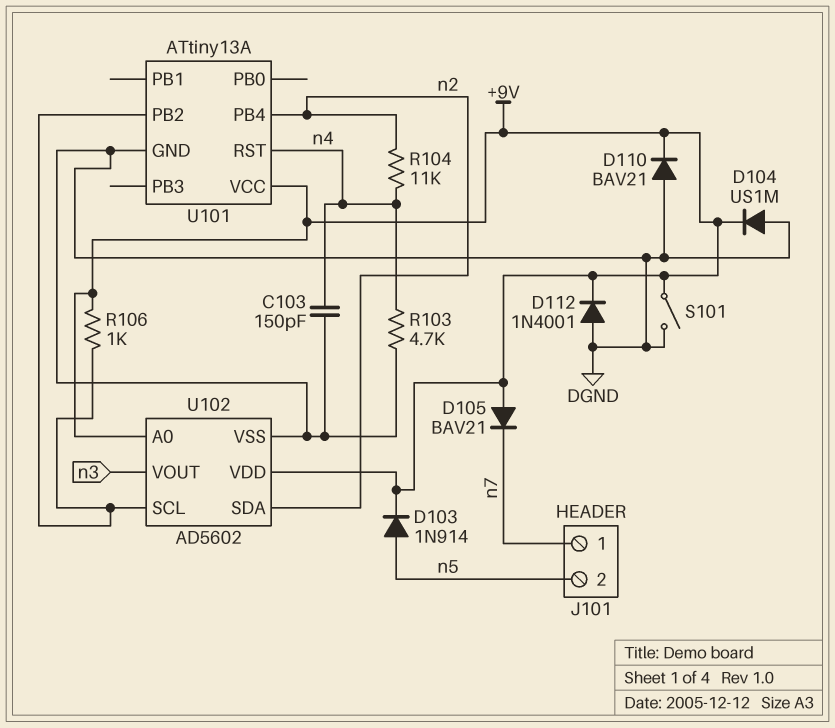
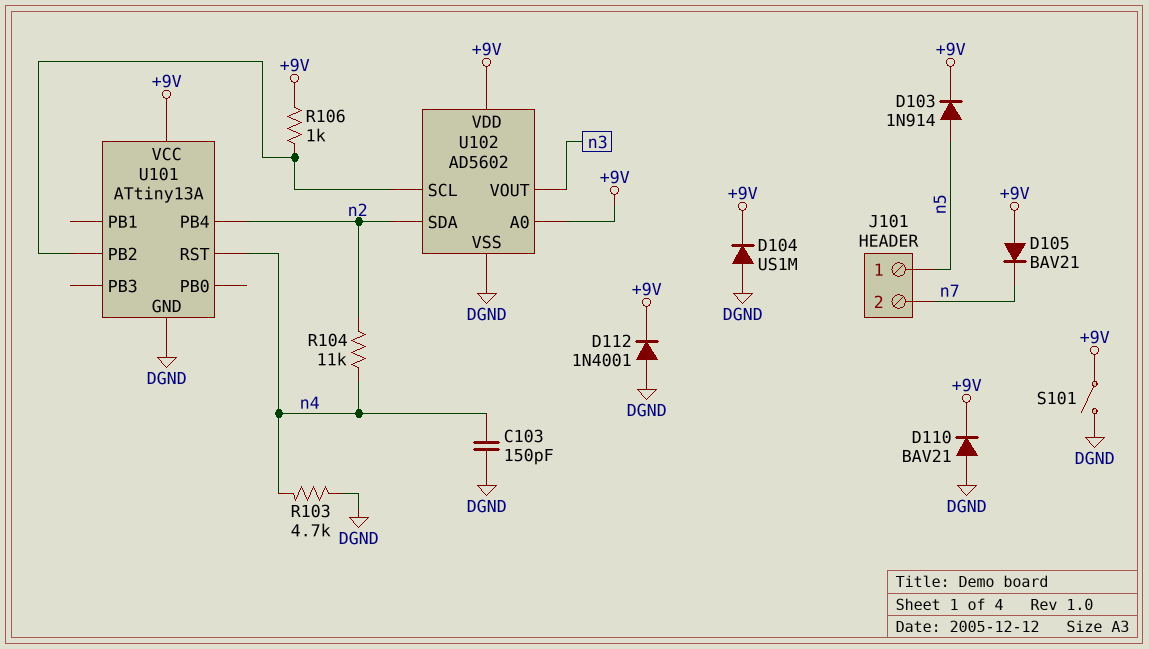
J101 pin 1: n7 -> n5
J101 pin 2: n5 -> n7

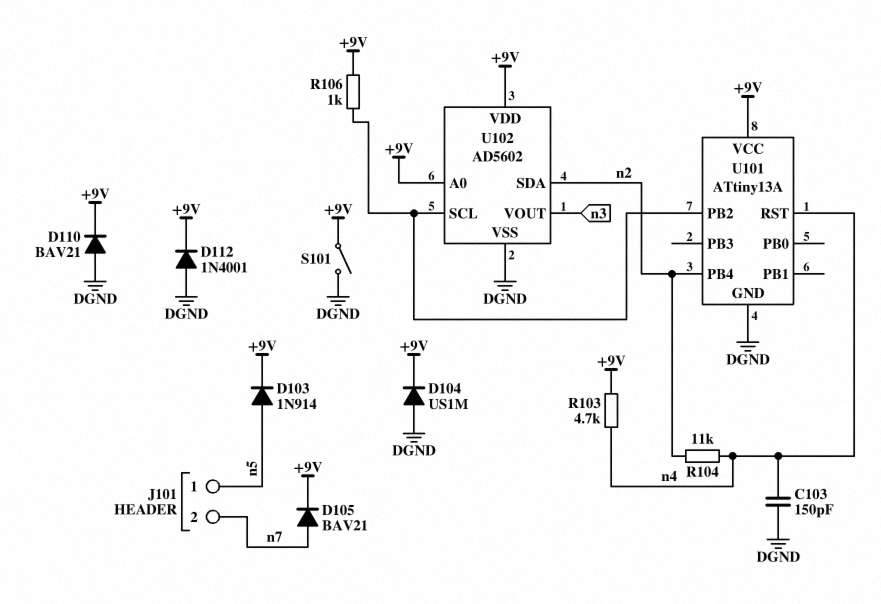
D105: diode BAV21 (A +9V, K n7) -> diode BAV21 (A n7, K +9V)
R103: 4.7k (DGND, n4) -> 4.7k (+9V, n4)

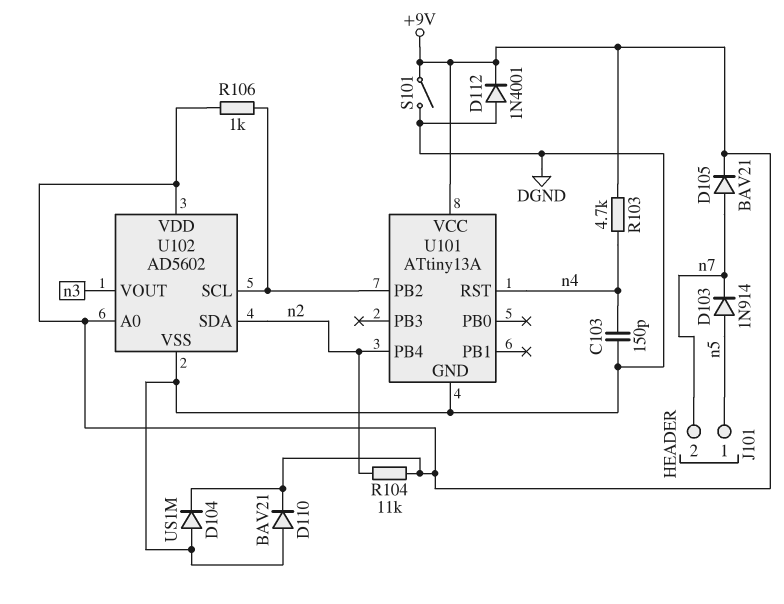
D103: diode 1N914 (A n5, K +9V) -> diode 1N914 (A n5, K n7)
R104: 11k (n2, n4) -> 11k (+9V, n2)

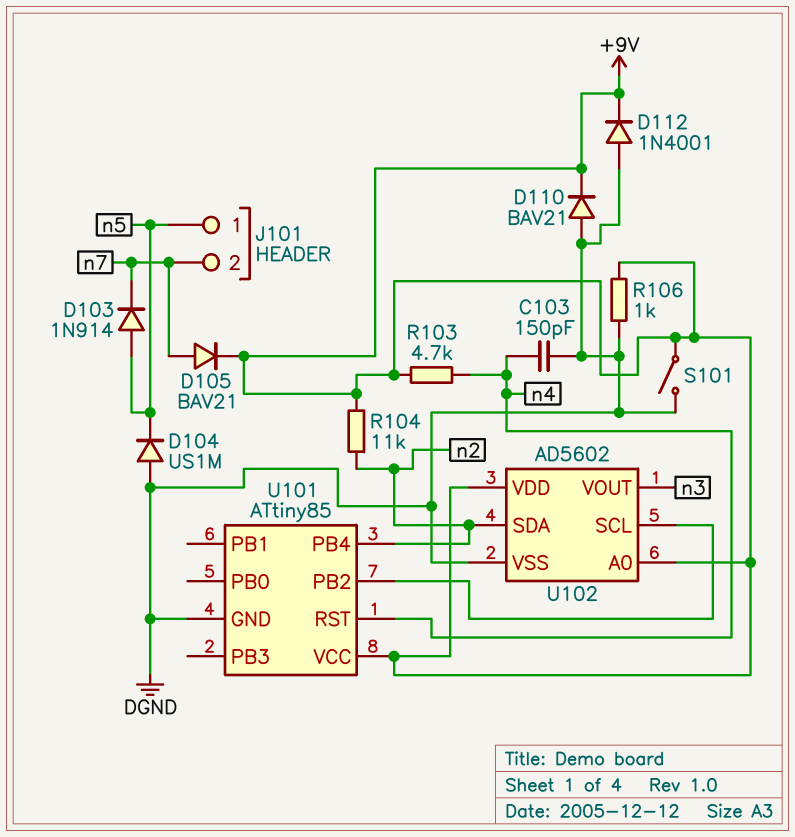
D104: diode US1M (A DGND, K +9V) -> diode US1M (A DGND, K n5)
R106: 1k (+9V, U101/PB2) -> 1k (+9V, DGND)
U101: ATtiny13A -> ATtiny85

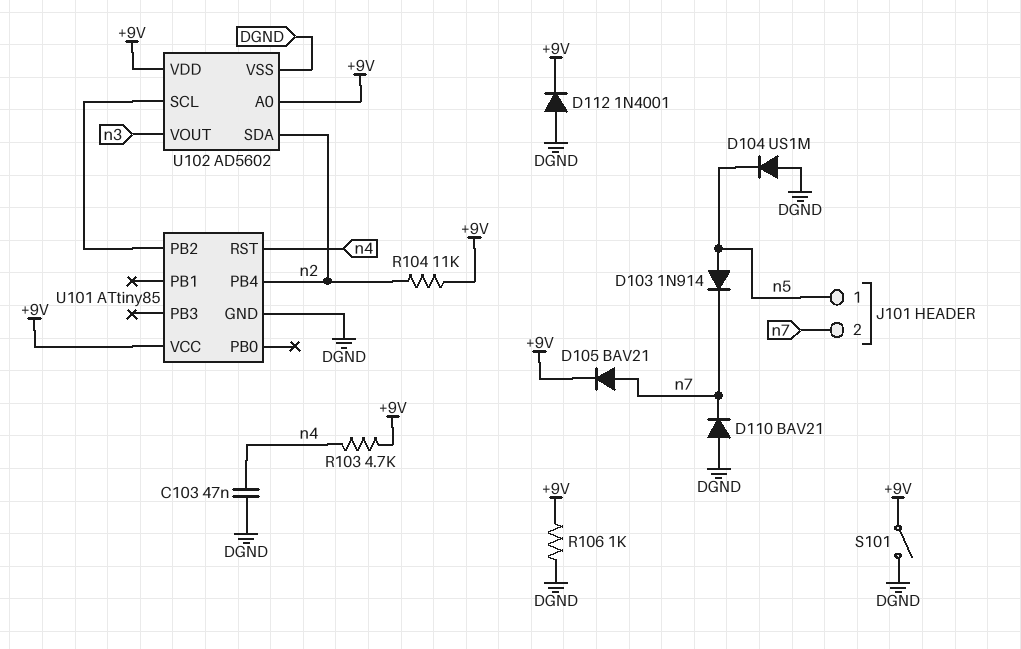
C103: 150pF (DGND, n4) -> 47nF (DGND, n4)
D110: diode BAV21 (A DGND, K +9V) -> diode BAV21 (A DGND, K n7)

